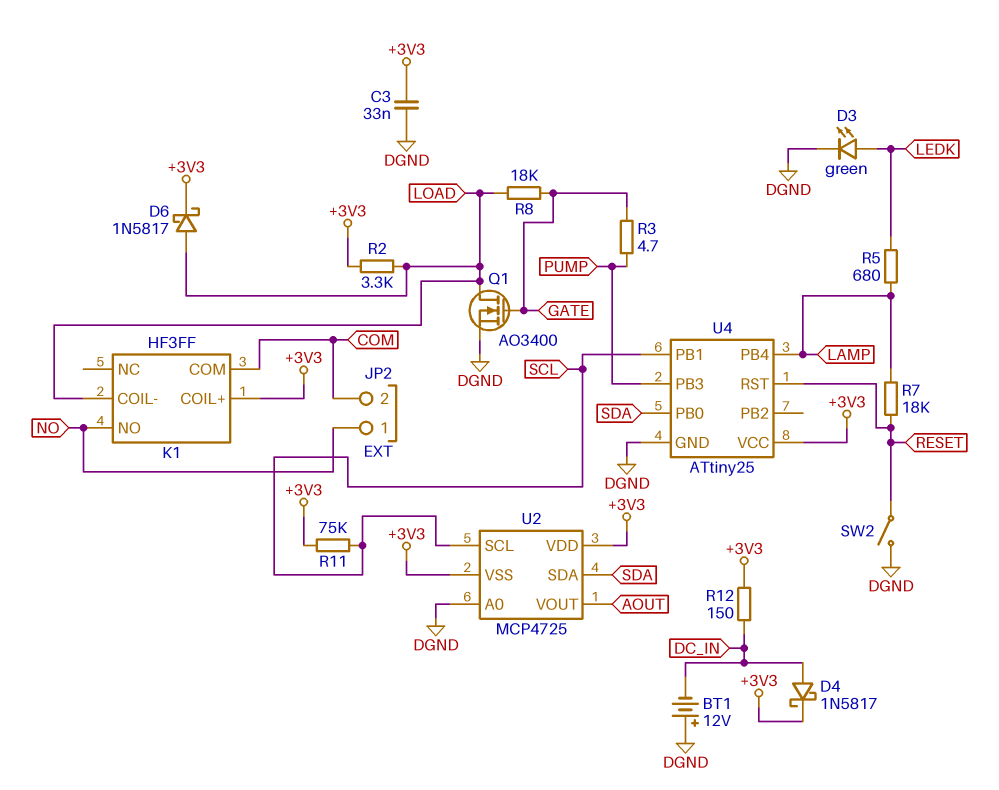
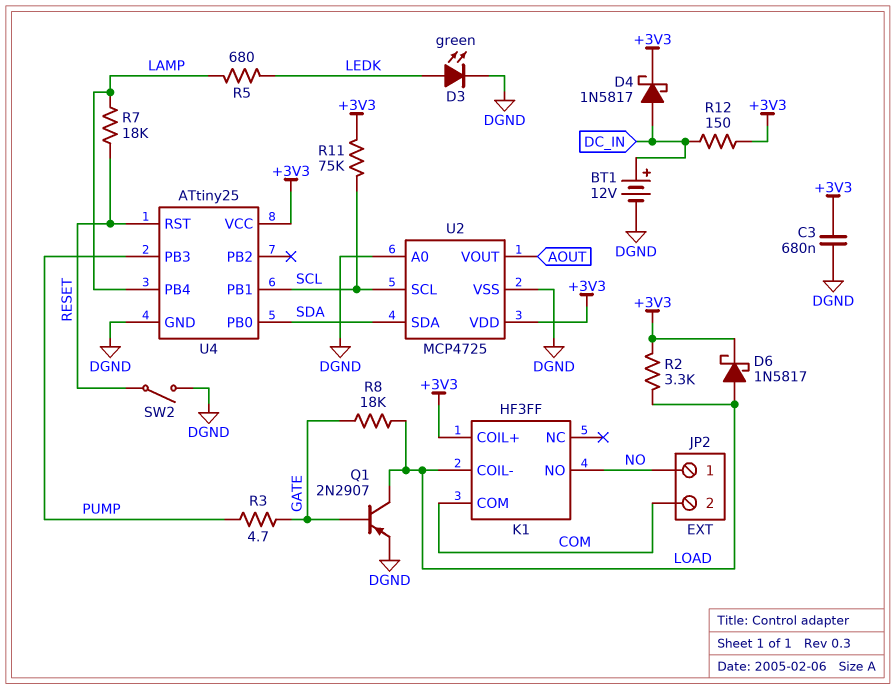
BT1: 12V (plus DGND, minus DC_IN) -> 12V (plus DC_IN, minus DGND)
C3: 33nF (+3V3, DGND) -> 680nF (+3V3, DGND)
Q1: NMOS AO3400 (G GATE, D LOAD, S DGND) -> PNP 2N2907 (B GATE, C LOAD, E DGND)
U2 pin VSS: +3V3 -> DGND

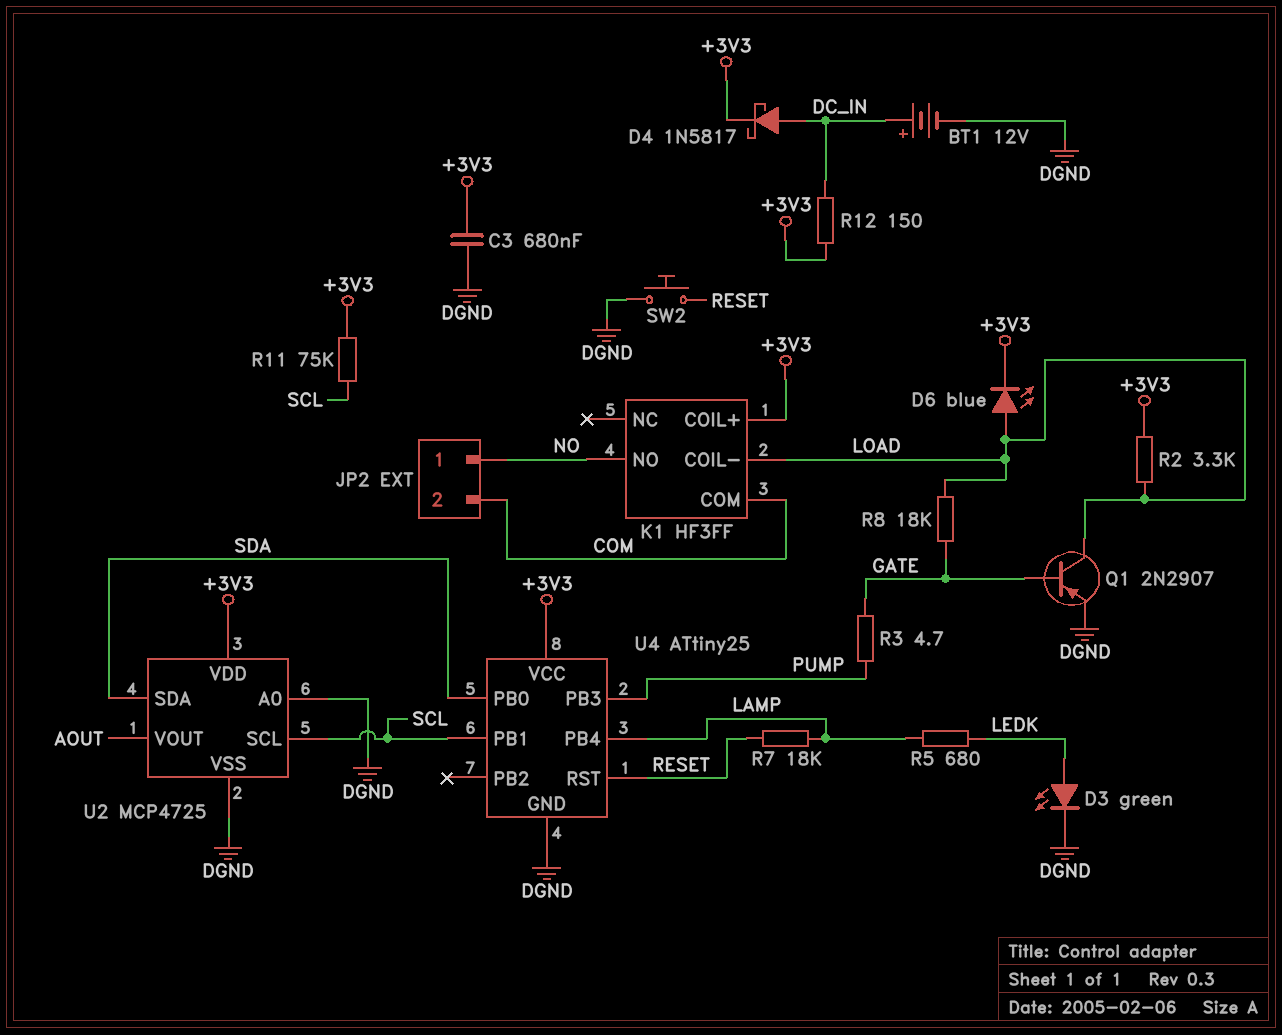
D6: schottky 1N5817 (A LOAD, K +3V3) -> LED blue (A LOAD, K +3V3)
SW2: switch (DGND, RESET) -> button (DGND, RESET)

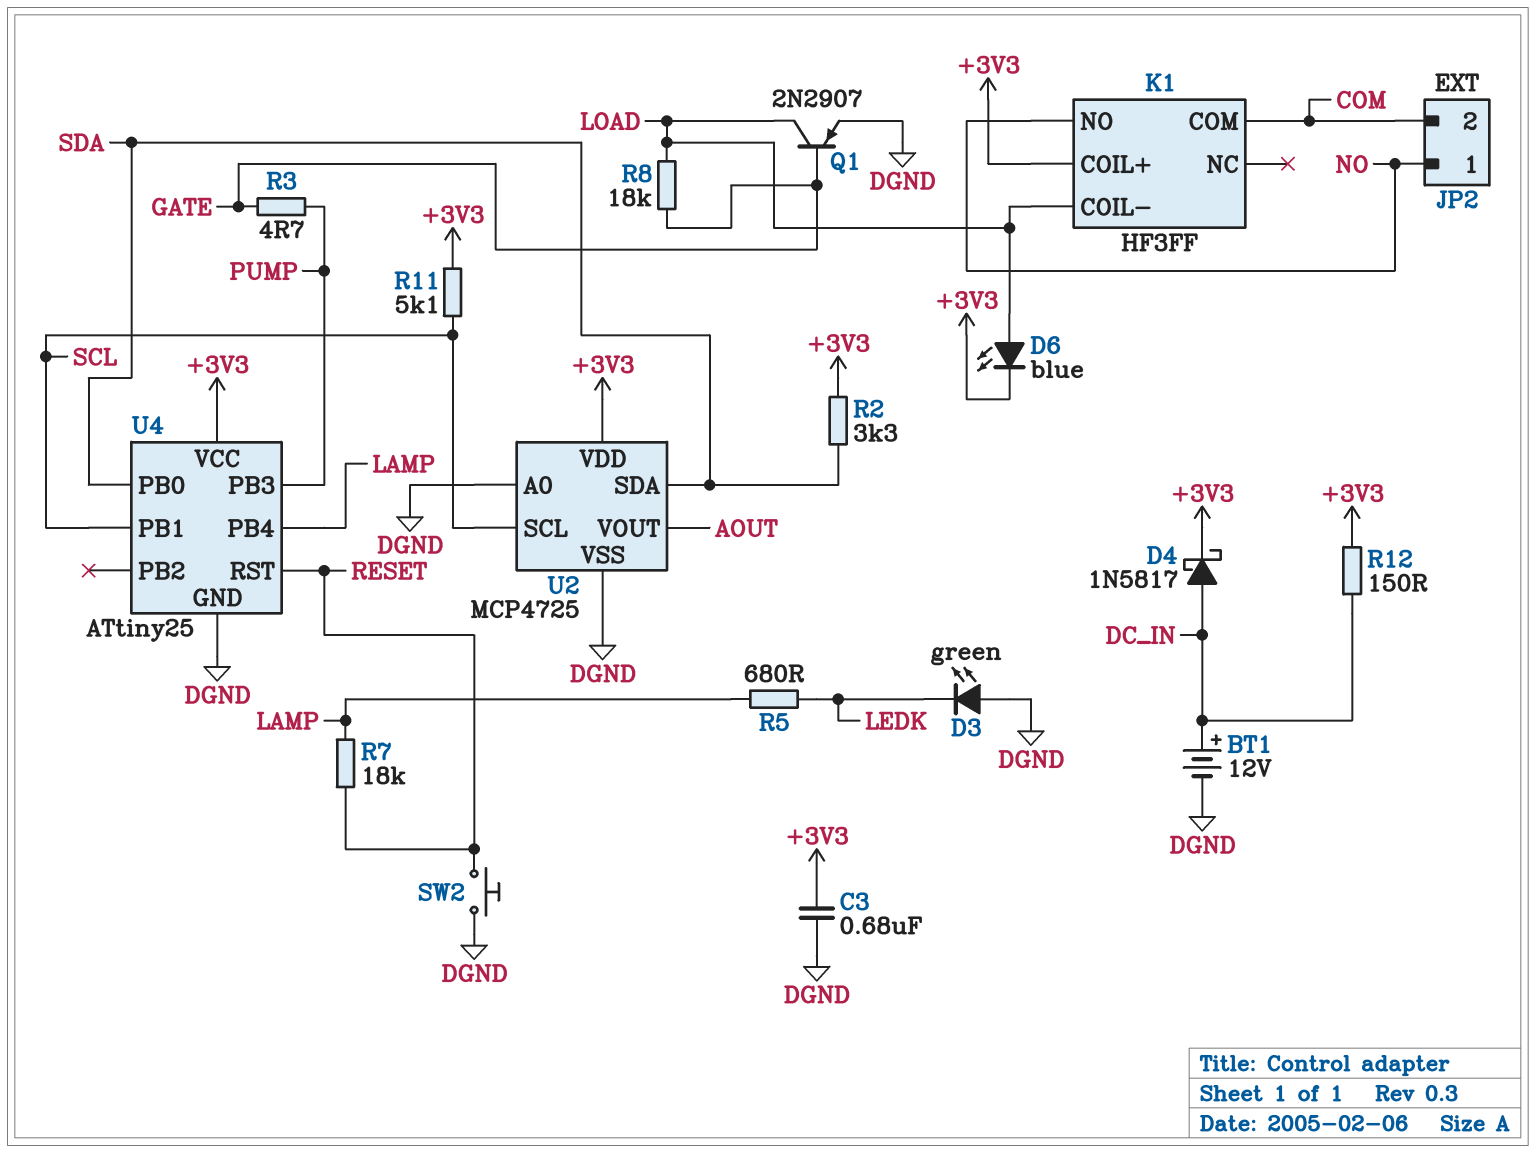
D3: LED green (A LEDK, K DGND) -> LED green (A DGND, K LEDK)
R2: 3.3k (+3V3, LOAD) -> 3.3k (+3V3, SDA)
R11: 75k (+3V3, SCL) -> 5.1k (+3V3, SCL)

